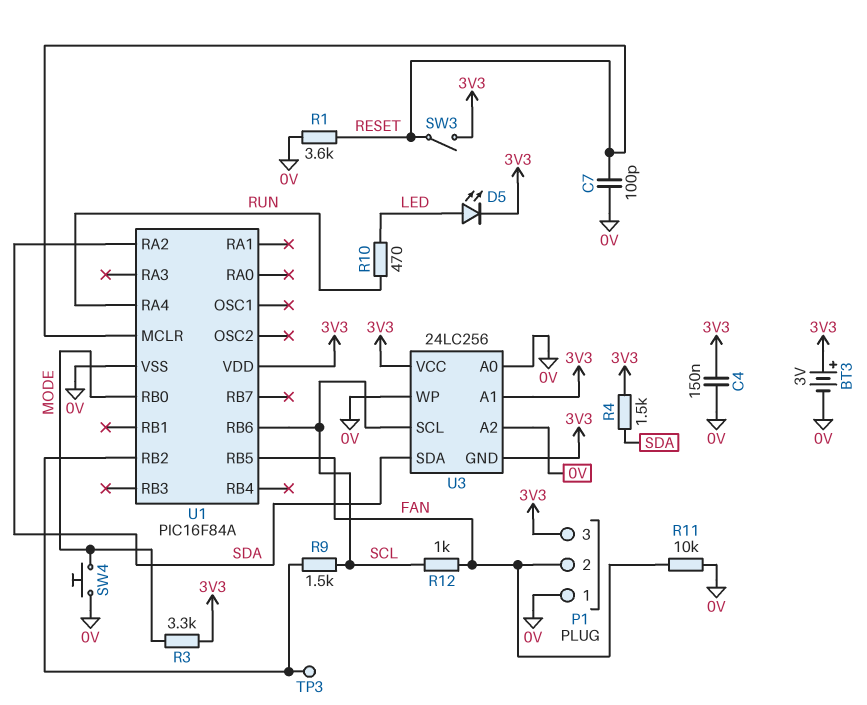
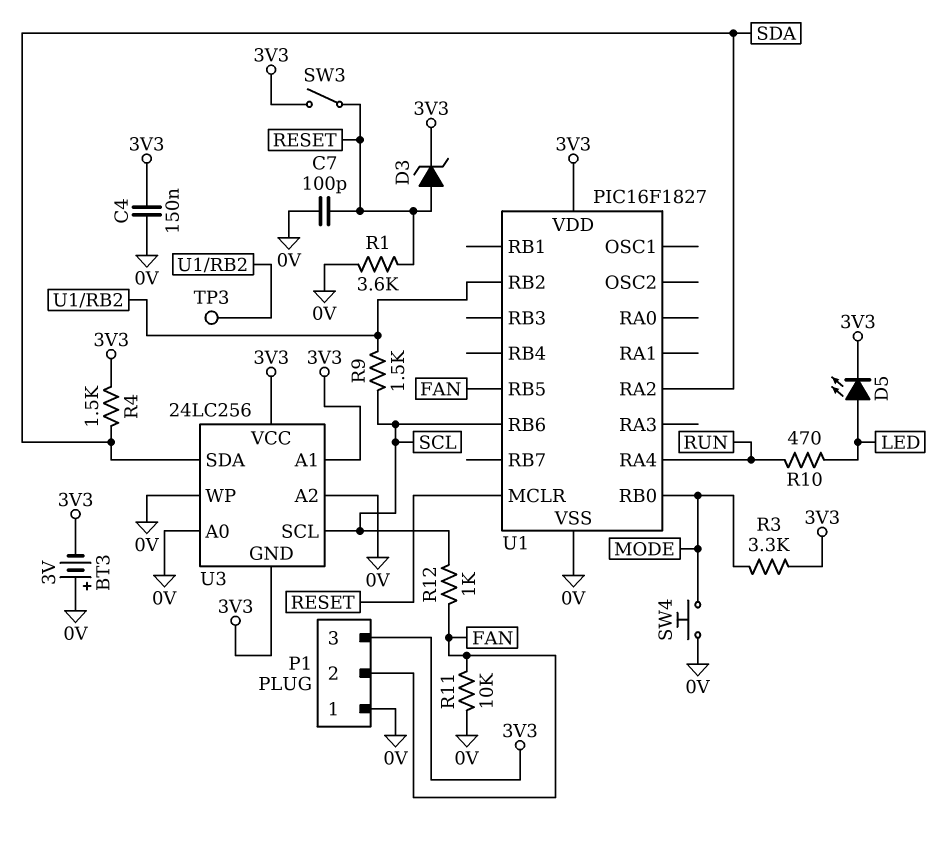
BT3: 3V (plus 3V3, minus 0V) -> 3V (plus 0V, minus 3V3)
D3: none -> zener (A RESET, K 3V3)
U1: PIC16F84A -> PIC16F1827

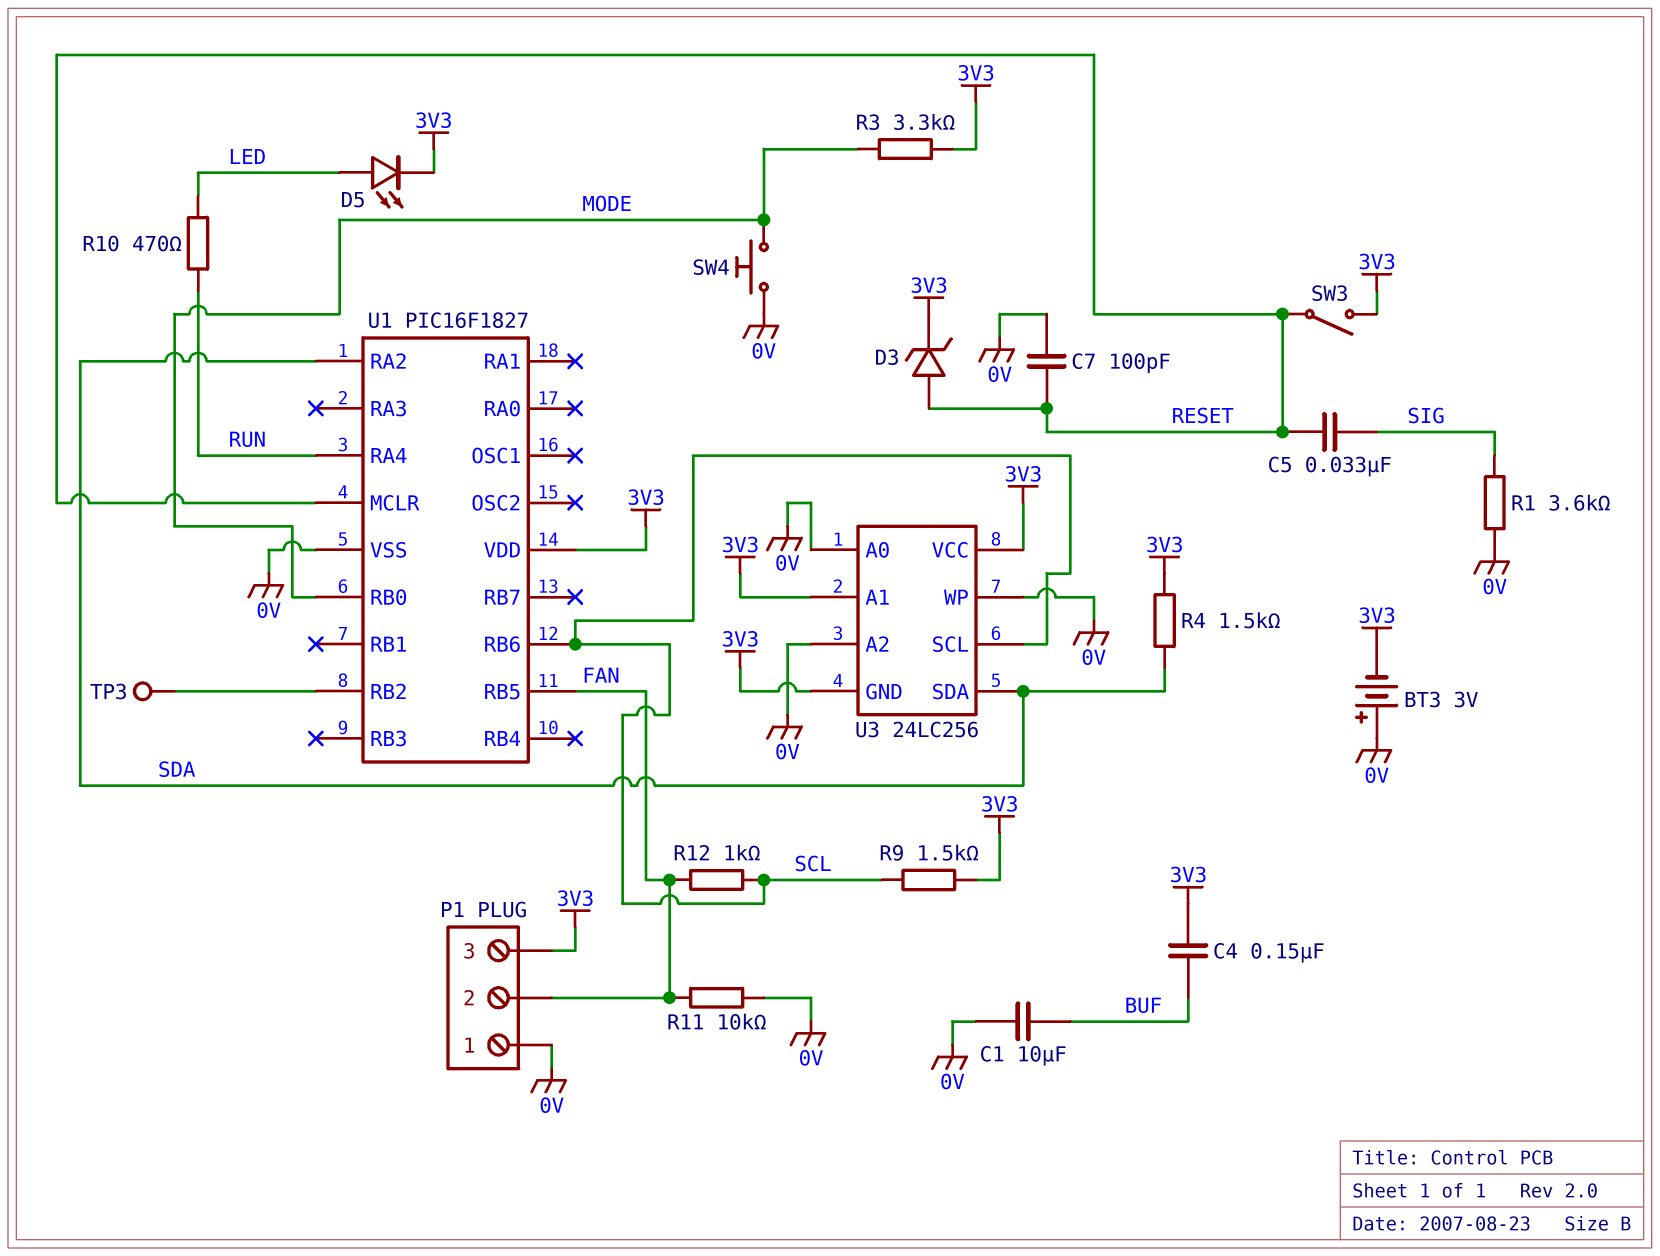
C1: none -> 10uF (0V, BUF)
C4: 150nF (0V, 3V3) -> 150nF (3V3, BUF)
C5: none -> 33nF (RESET, SIG)
R1: 3.6k (0V, RESET) -> 3.6k (0V, SIG)
R9: 1.5k (SCL, U1/RB2) -> 1.5k (3V3, SCL)

